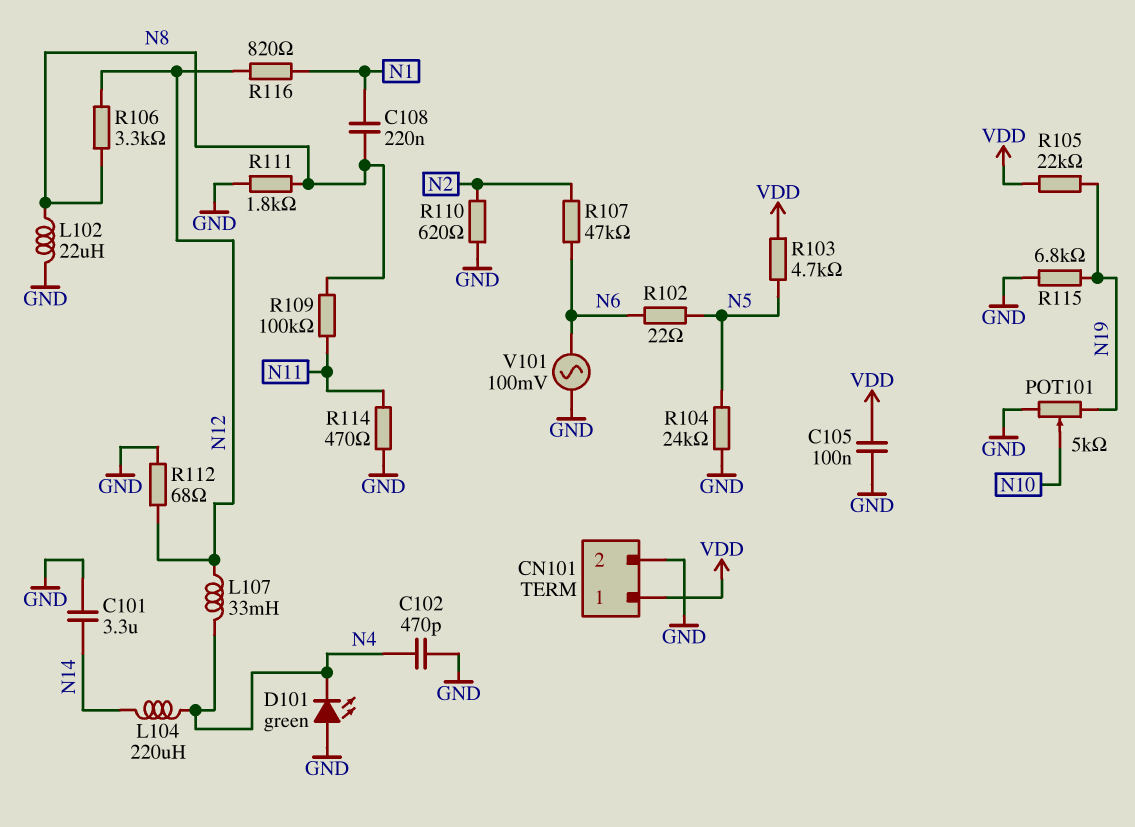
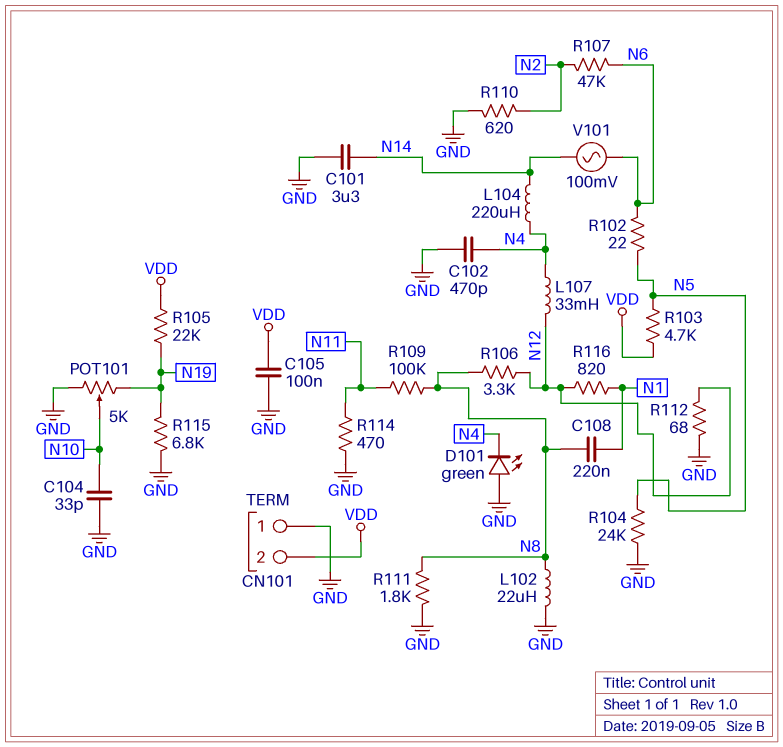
C104: none -> 33pF (GND, N10)
CN101 pin 1: VDD -> GND
CN101 pin 2: GND -> VDD
V101: AC 100mV (GND, N6) -> AC 100mV (N6, N14)

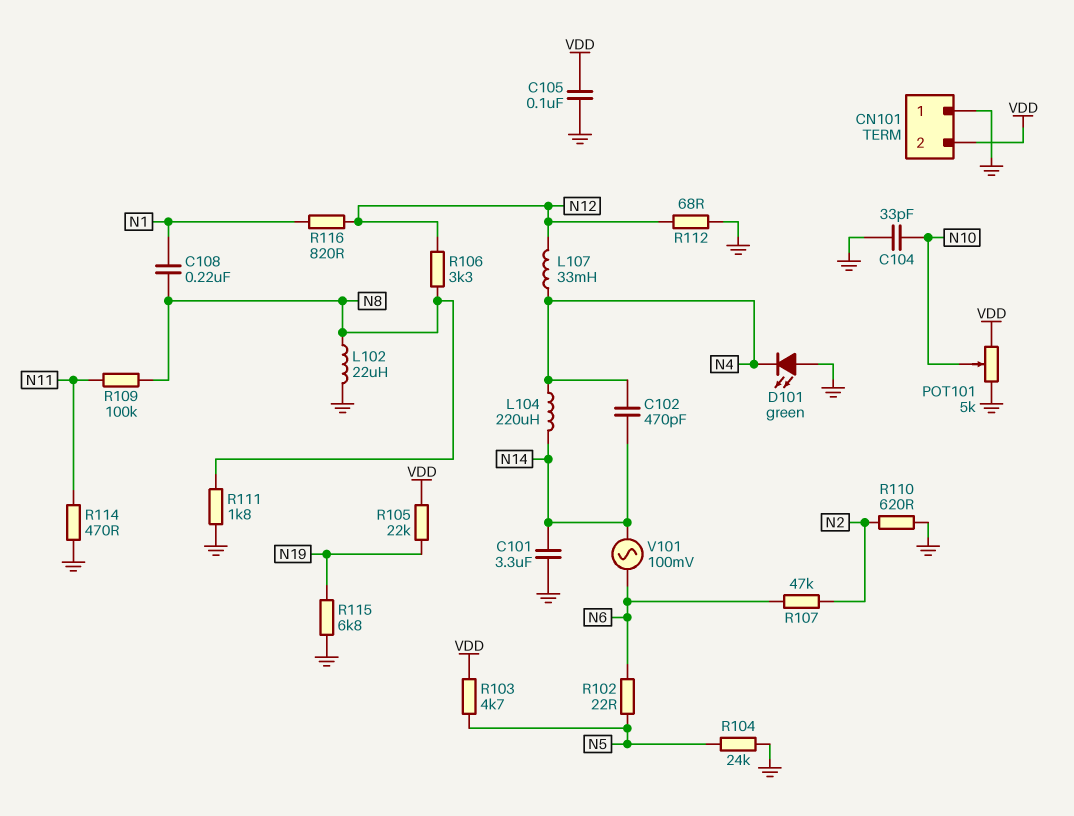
C102: 470pF (GND, N4) -> 470pF (N4, N14)
POT101: 5k (GND, N19, wiper N10) -> 5k (GND, VDD, wiper N10)

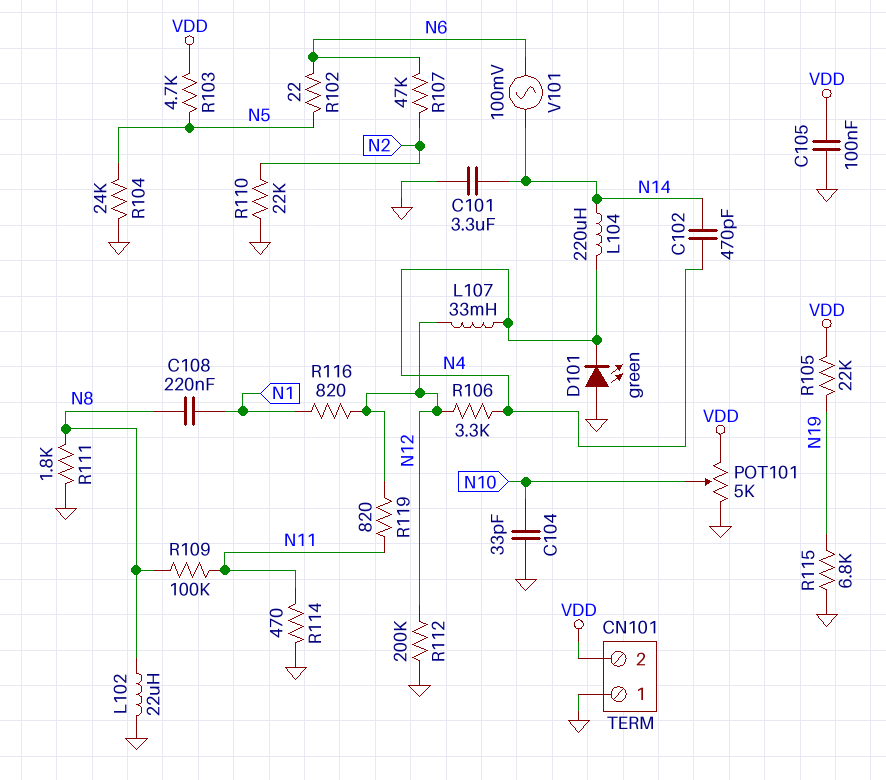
R106: 3.3k (N8, N12) -> 3.3k (N4, N12)
R110: 620 (GND, N2) -> 22k (GND, N2)
R112: 68 (GND, N12) -> 200k (GND, N12)
R119: none -> 820 (N11, N12)

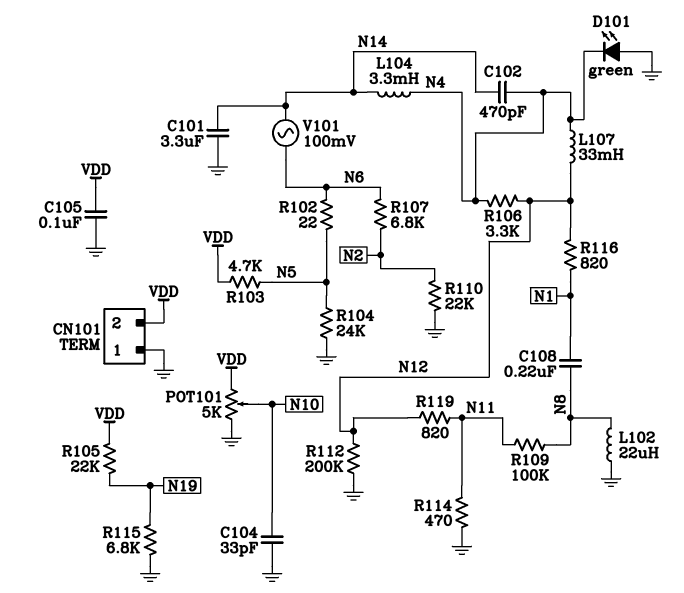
L104: 220uH (N4, N14) -> 3.3mH (N4, N14)
R107: 47k (N2, N6) -> 6.8k (N2, N6)
R111: 1.8k (GND, N8) -> none

